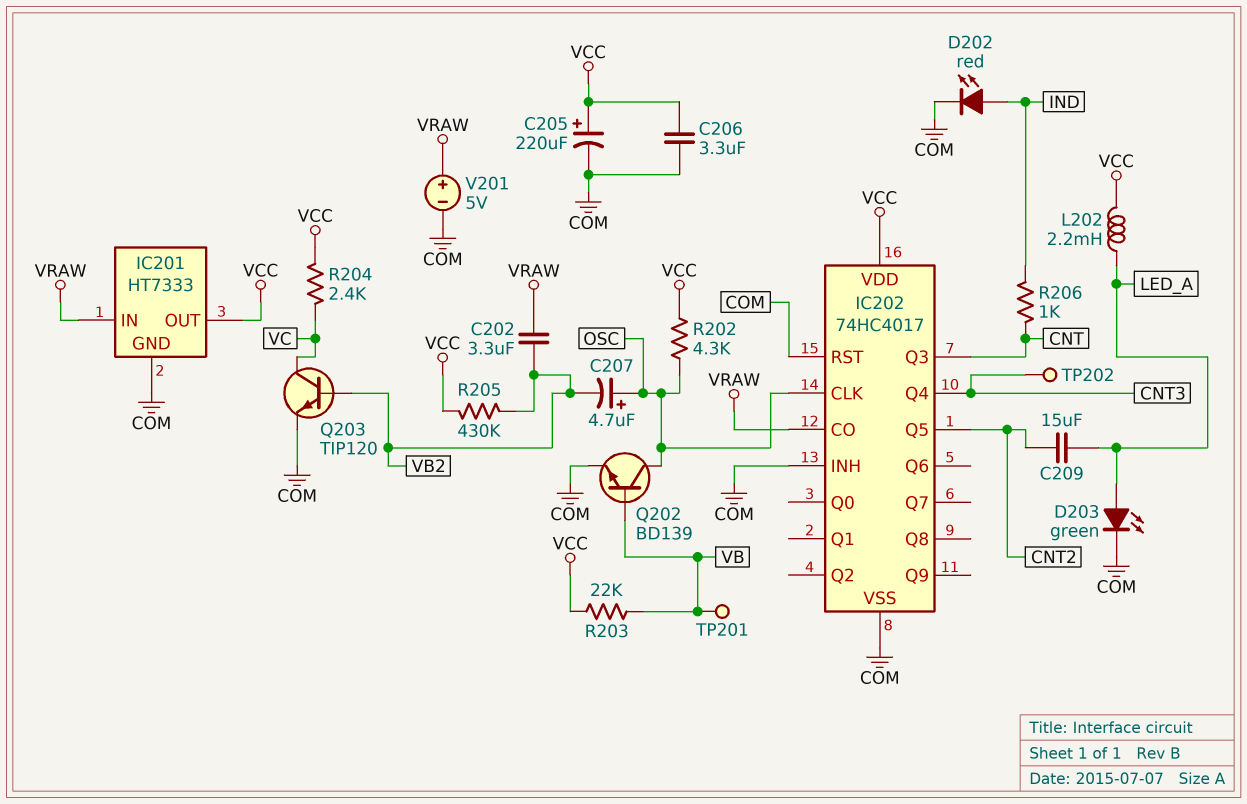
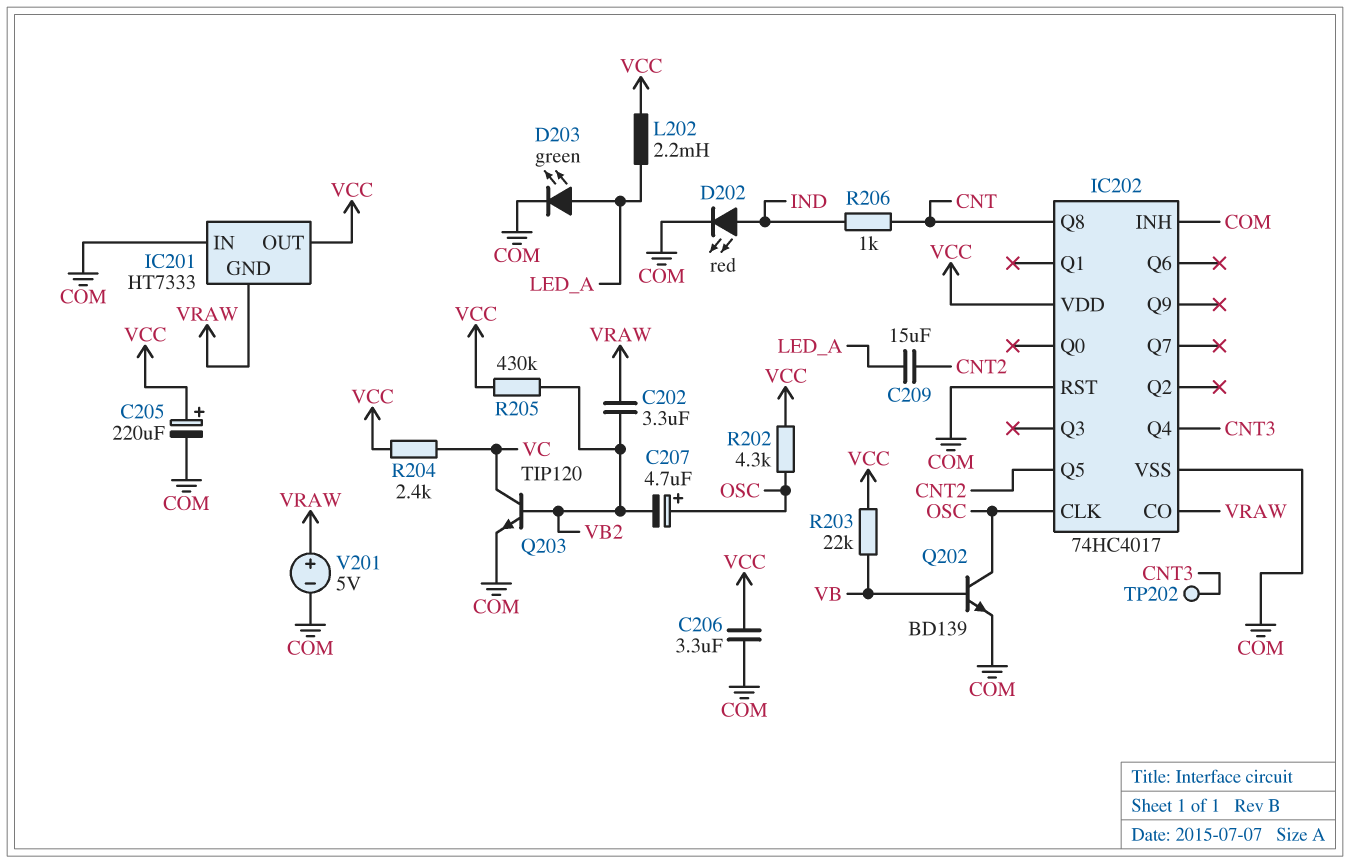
IC201 pin GND: COM -> VRAW
IC201 pin IN: VRAW -> COM
IC202 pin Q3: CNT -> none
IC202 pin Q8: none -> CNT
TP201: test point (VB) -> none

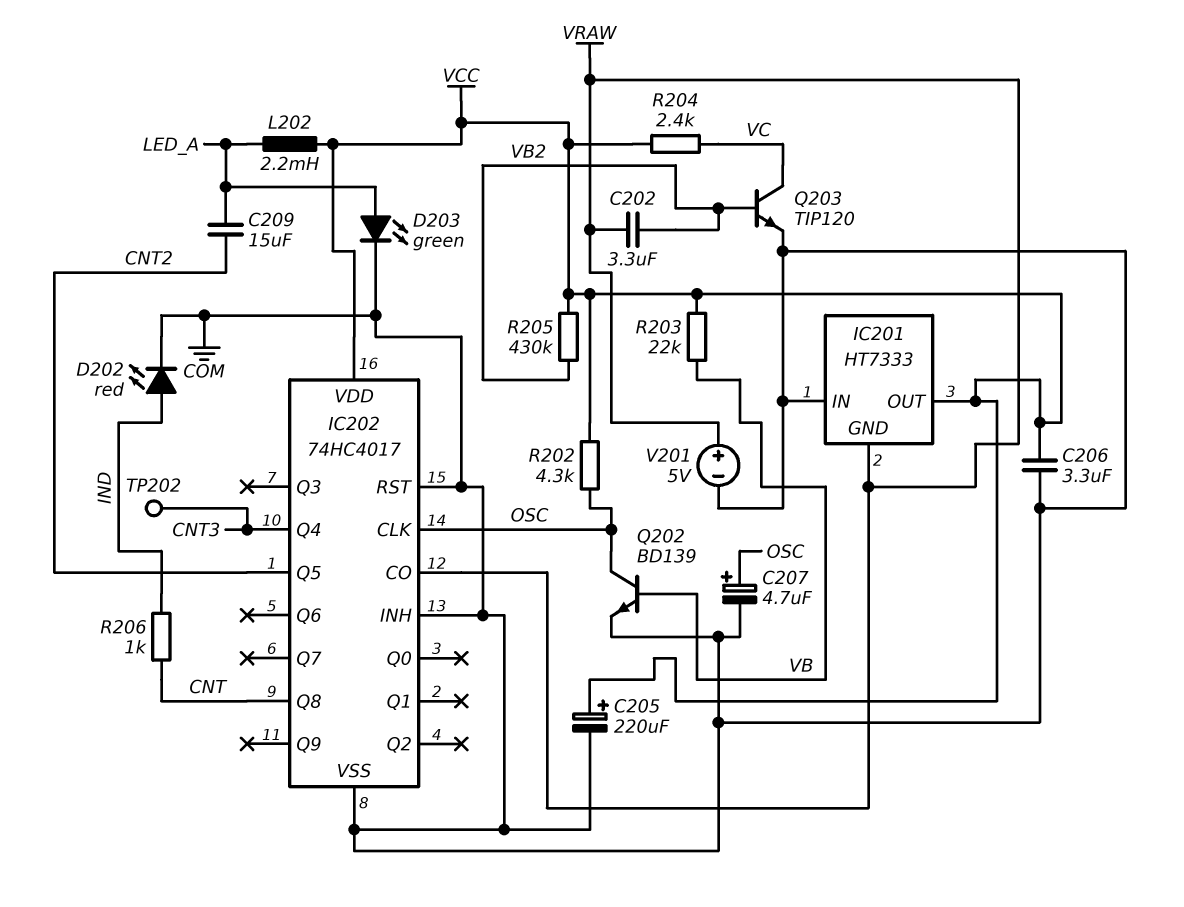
C207: 4.7uF (plus OSC, minus VB2) -> 4.7uF (plus OSC, minus COM)

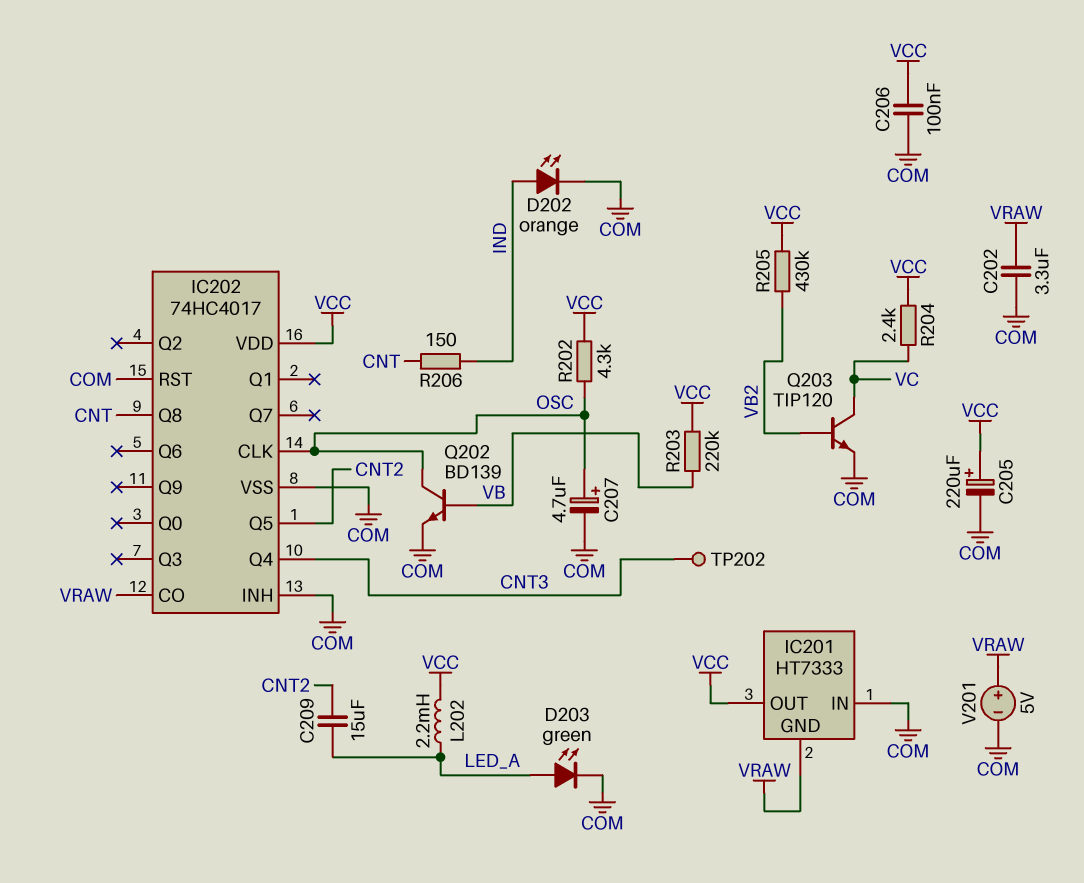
C202: 3.3uF (VB2, VRAW) -> 3.3uF (COM, VRAW)
C206: 3.3uF (COM, VCC) -> 100nF (COM, VCC)
D202: LED red (A IND, K COM) -> LED orange (A IND, K COM)
R203: 22k (VB, VCC) -> 220k (VB, VCC)
R206: 1k (CNT, IND) -> 150 (CNT, IND)

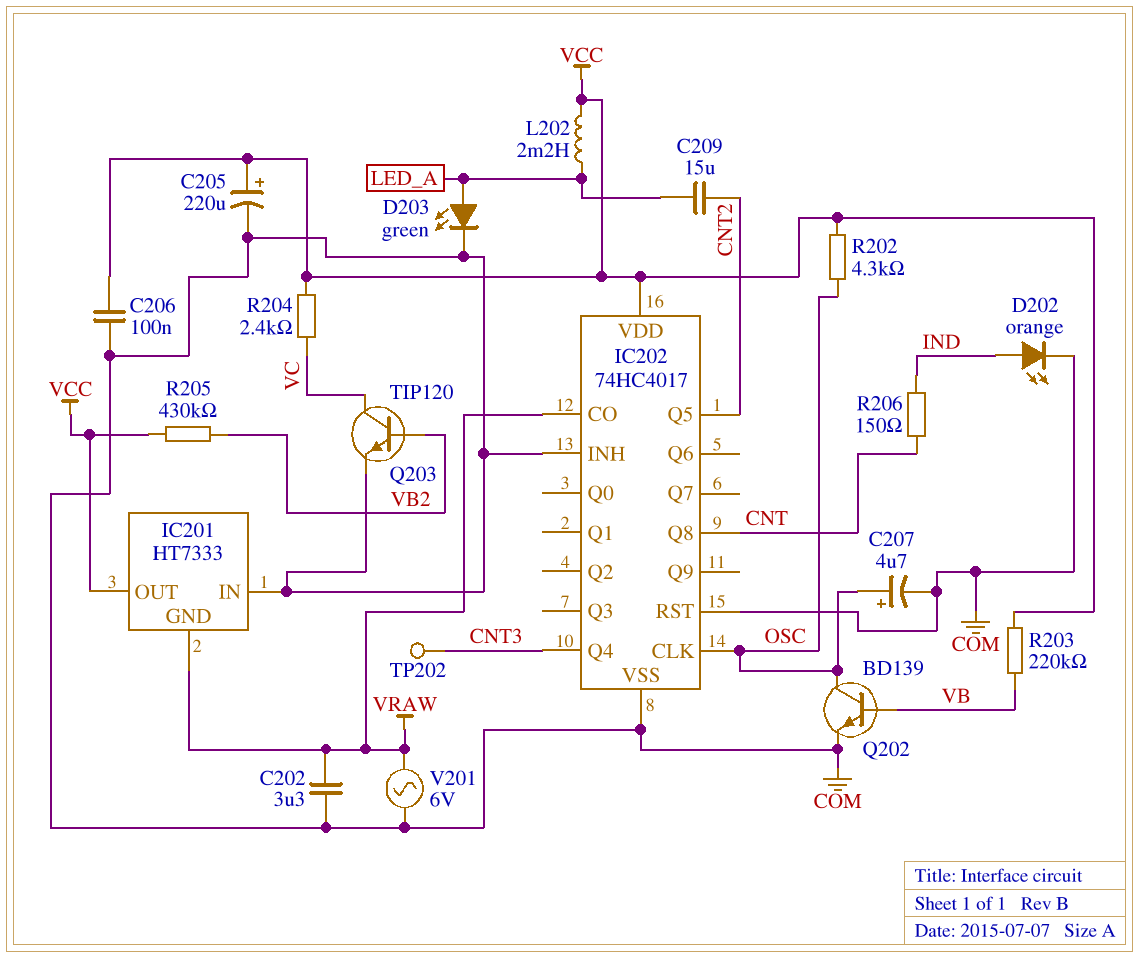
V201: 5V (plus VRAW, minus COM) -> AC 6V (COM, VRAW)

